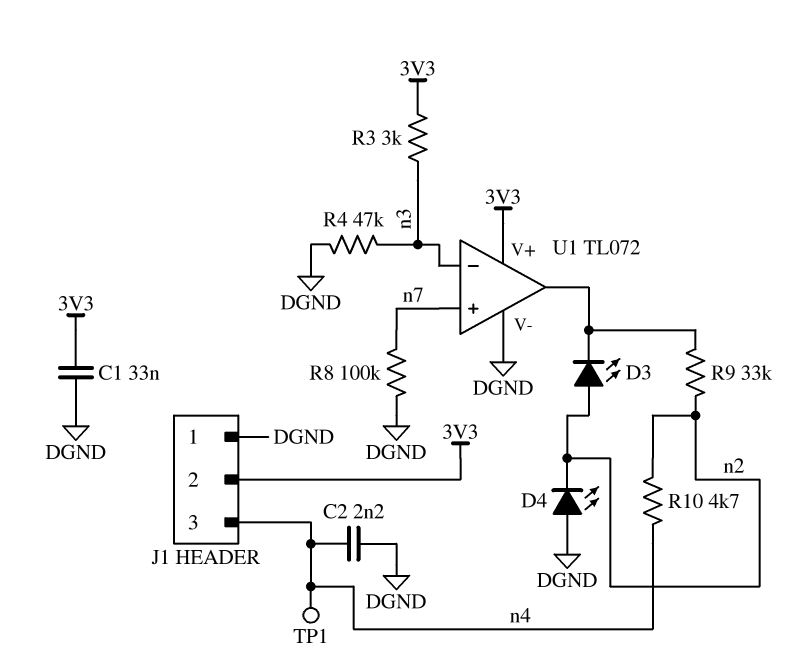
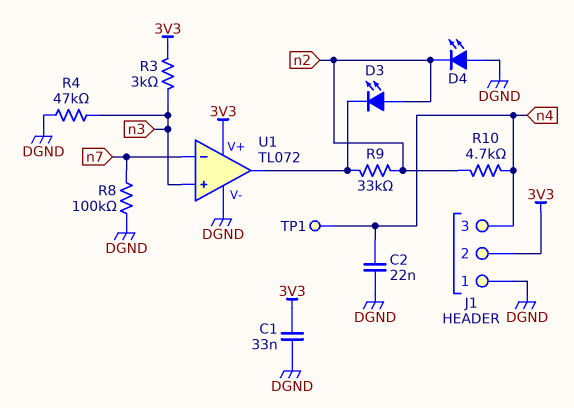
C2: 2.2nF (DGND, n4) -> 22nF (DGND, n4)
U1 pin in+: n7 -> n3
U1 pin in-: n3 -> n7

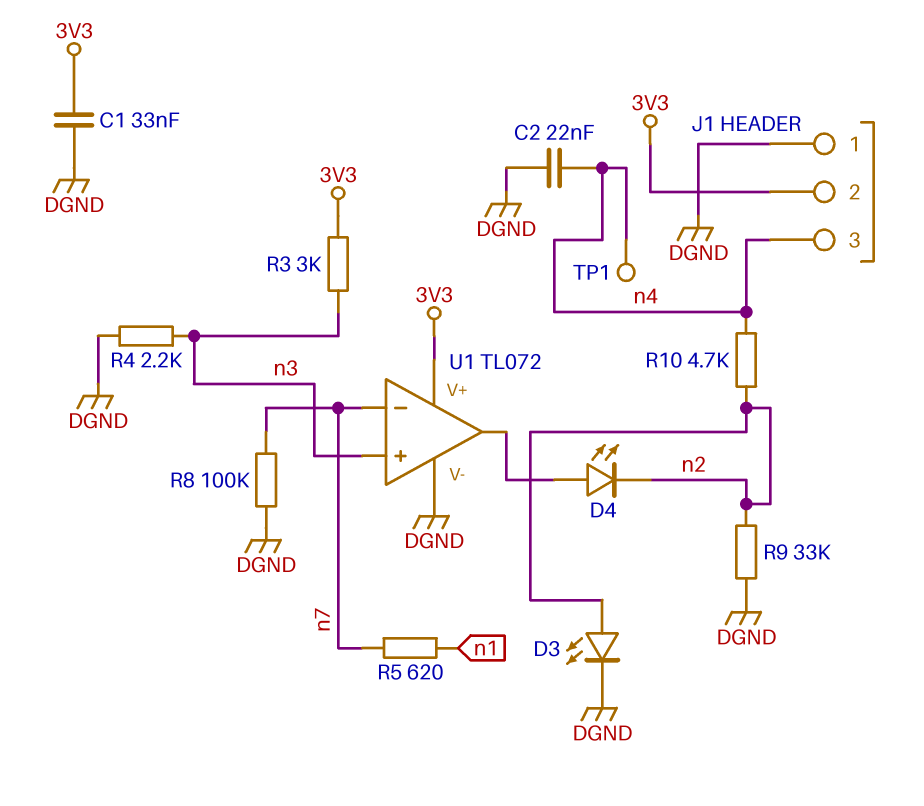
D3: LED (A n2, K U1/out) -> LED (A n2, K DGND)
D4: LED (A DGND, K n2) -> LED (A U1/out, K n2)
R4: 47k (DGND, n3) -> 2.2k (DGND, n3)
R5: none -> 620 (n1, n7)
R9: 33k (U1/out, n2) -> 33k (DGND, n2)

